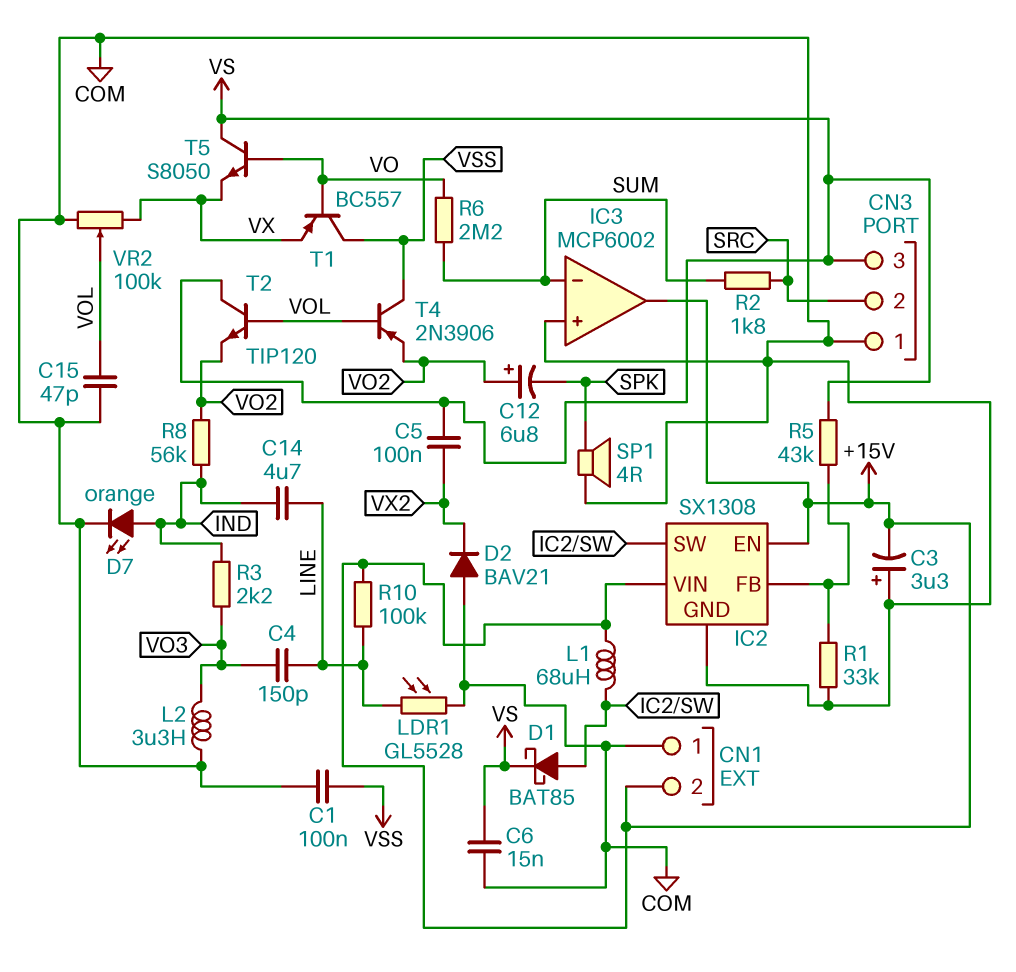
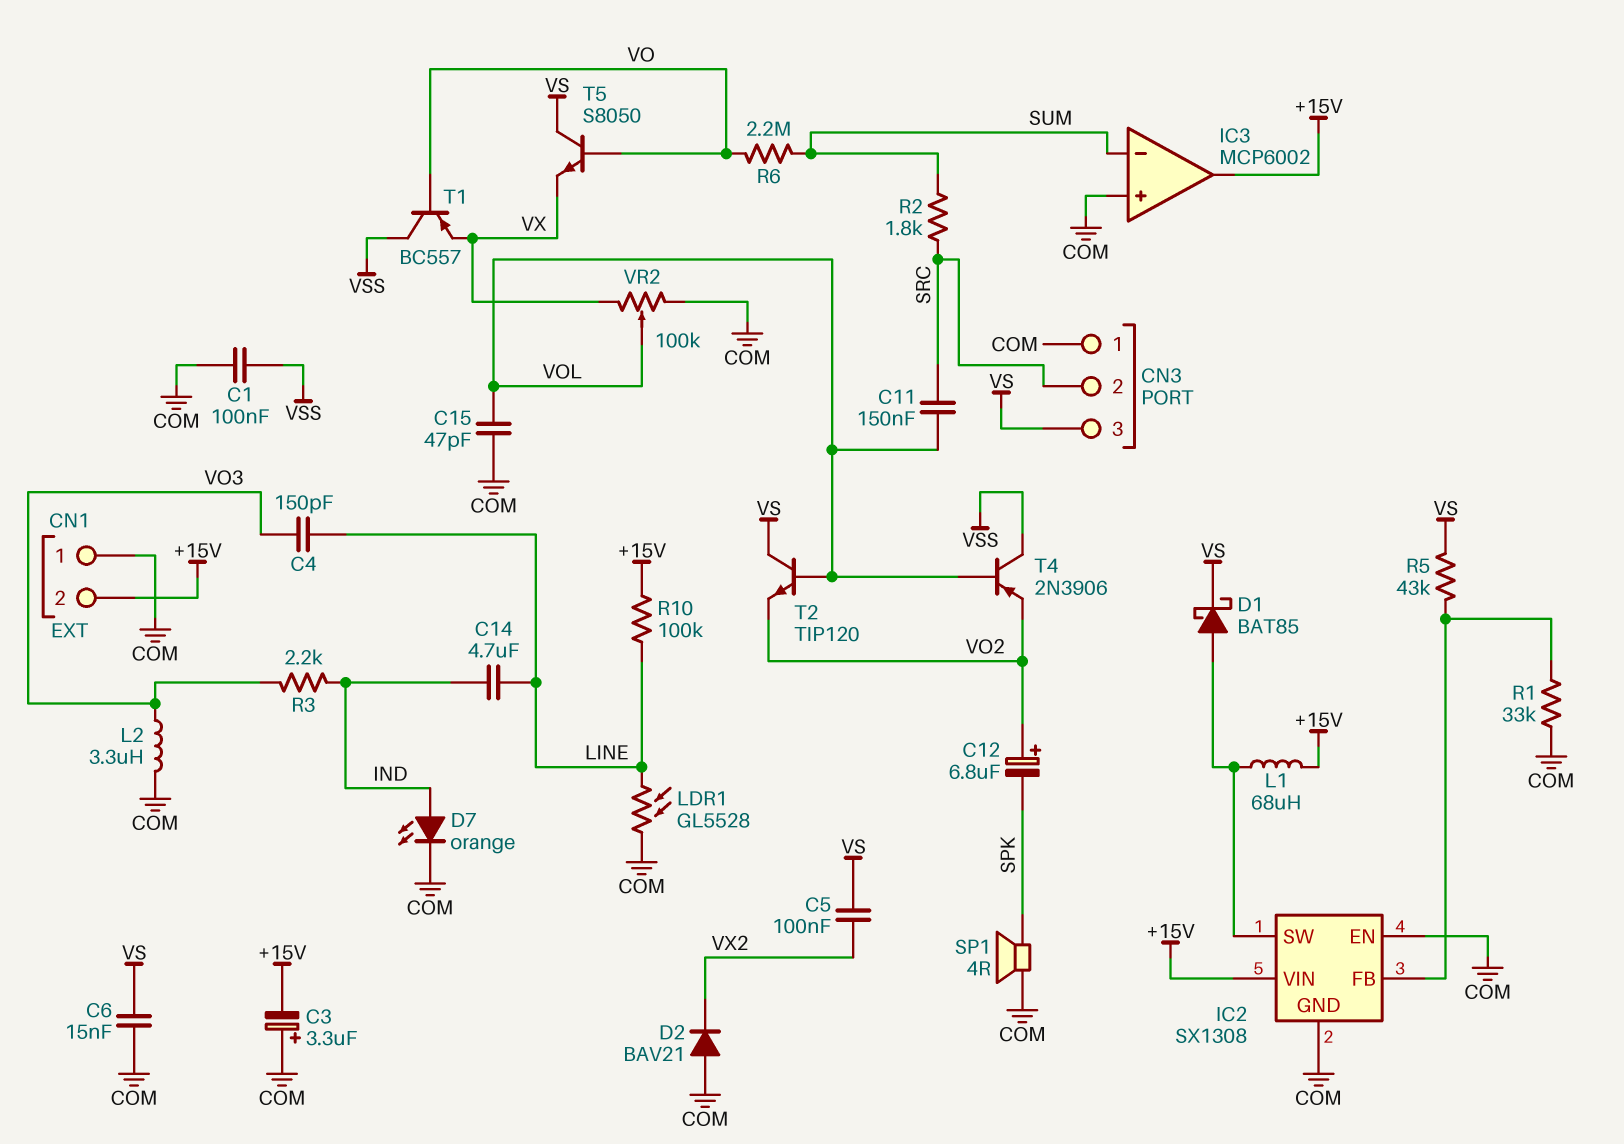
C11: none -> 150nF (SRC, VOL)
IC2 pin EN: +15V -> COM
R8: 56k (IND, VO2) -> none

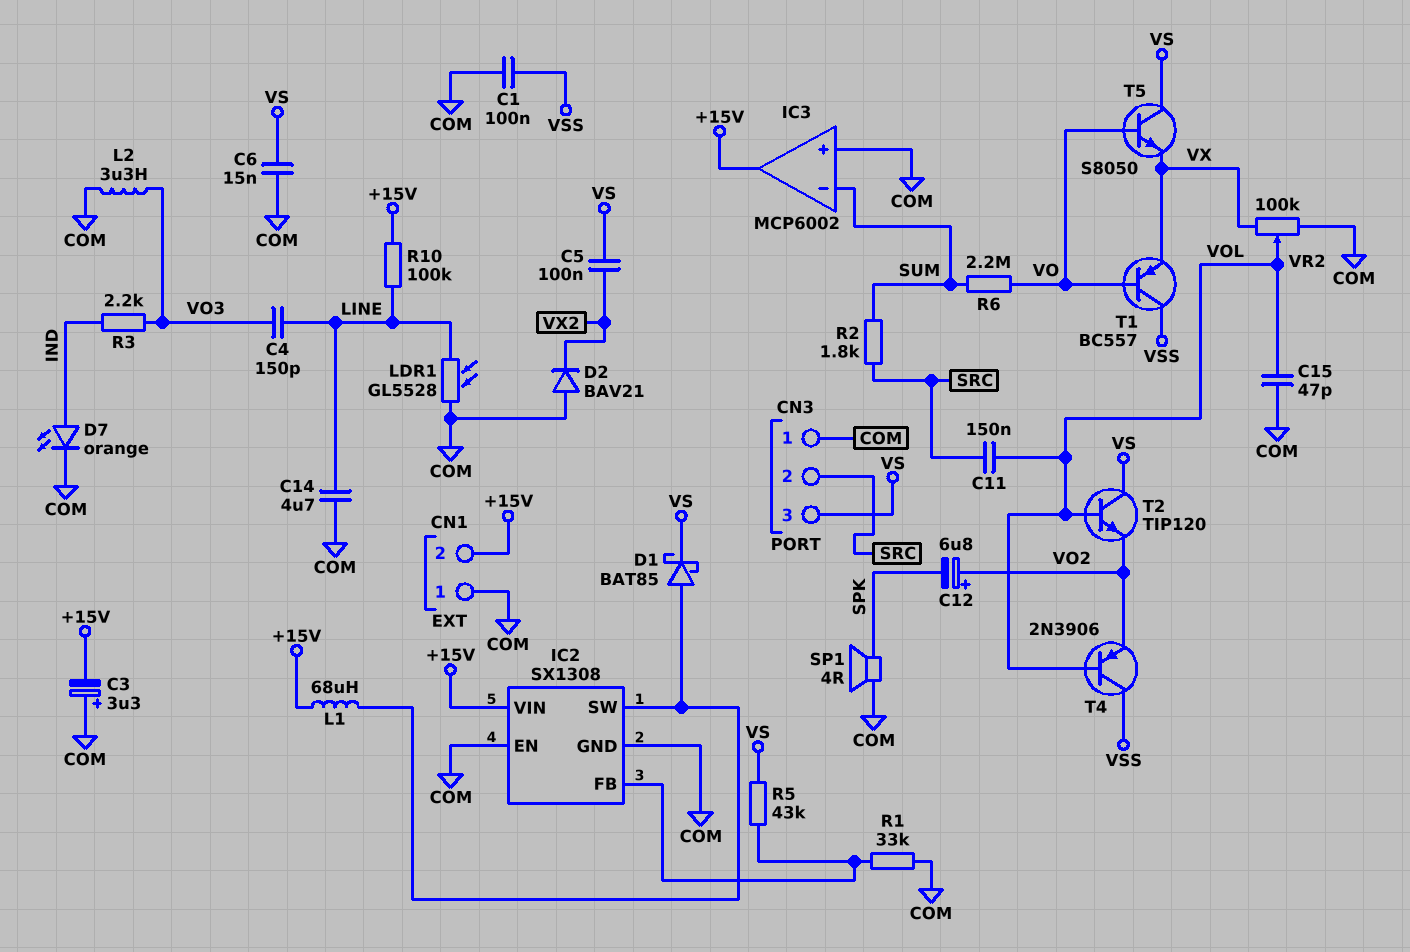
C14: 4.7uF (IND, LINE) -> 4.7uF (COM, LINE)

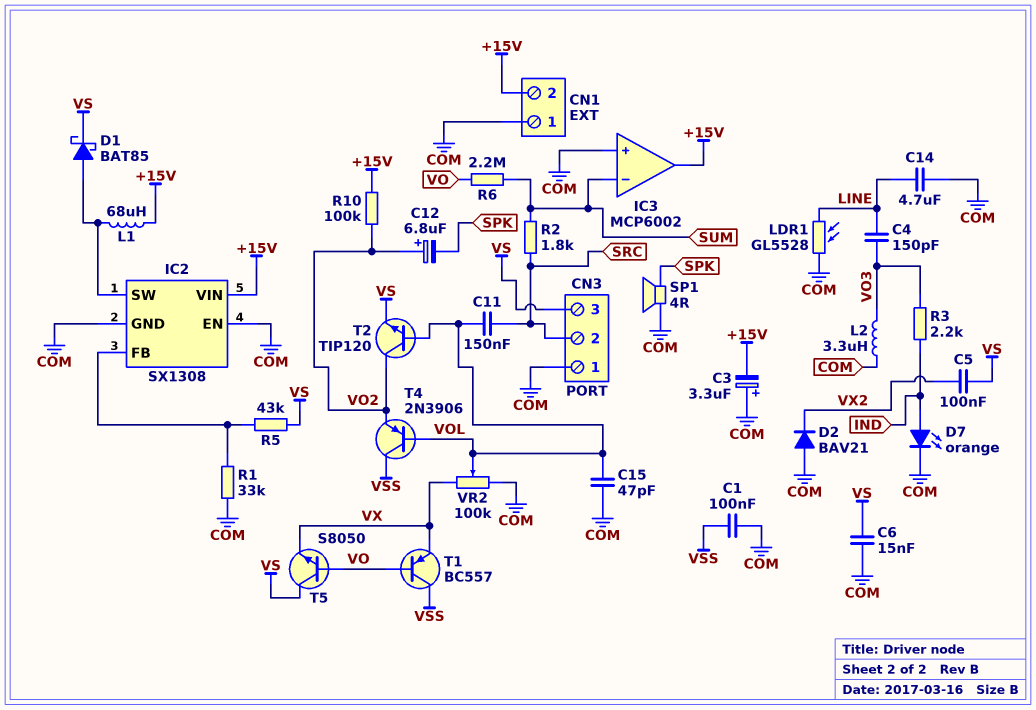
R10: 100k (+15V, LINE) -> 100k (+15V, VO2)
T2: NPN TIP120 (B VOL, C VS, E VO2) -> NPN TIP120 (B VOL, C VO2, E VS)

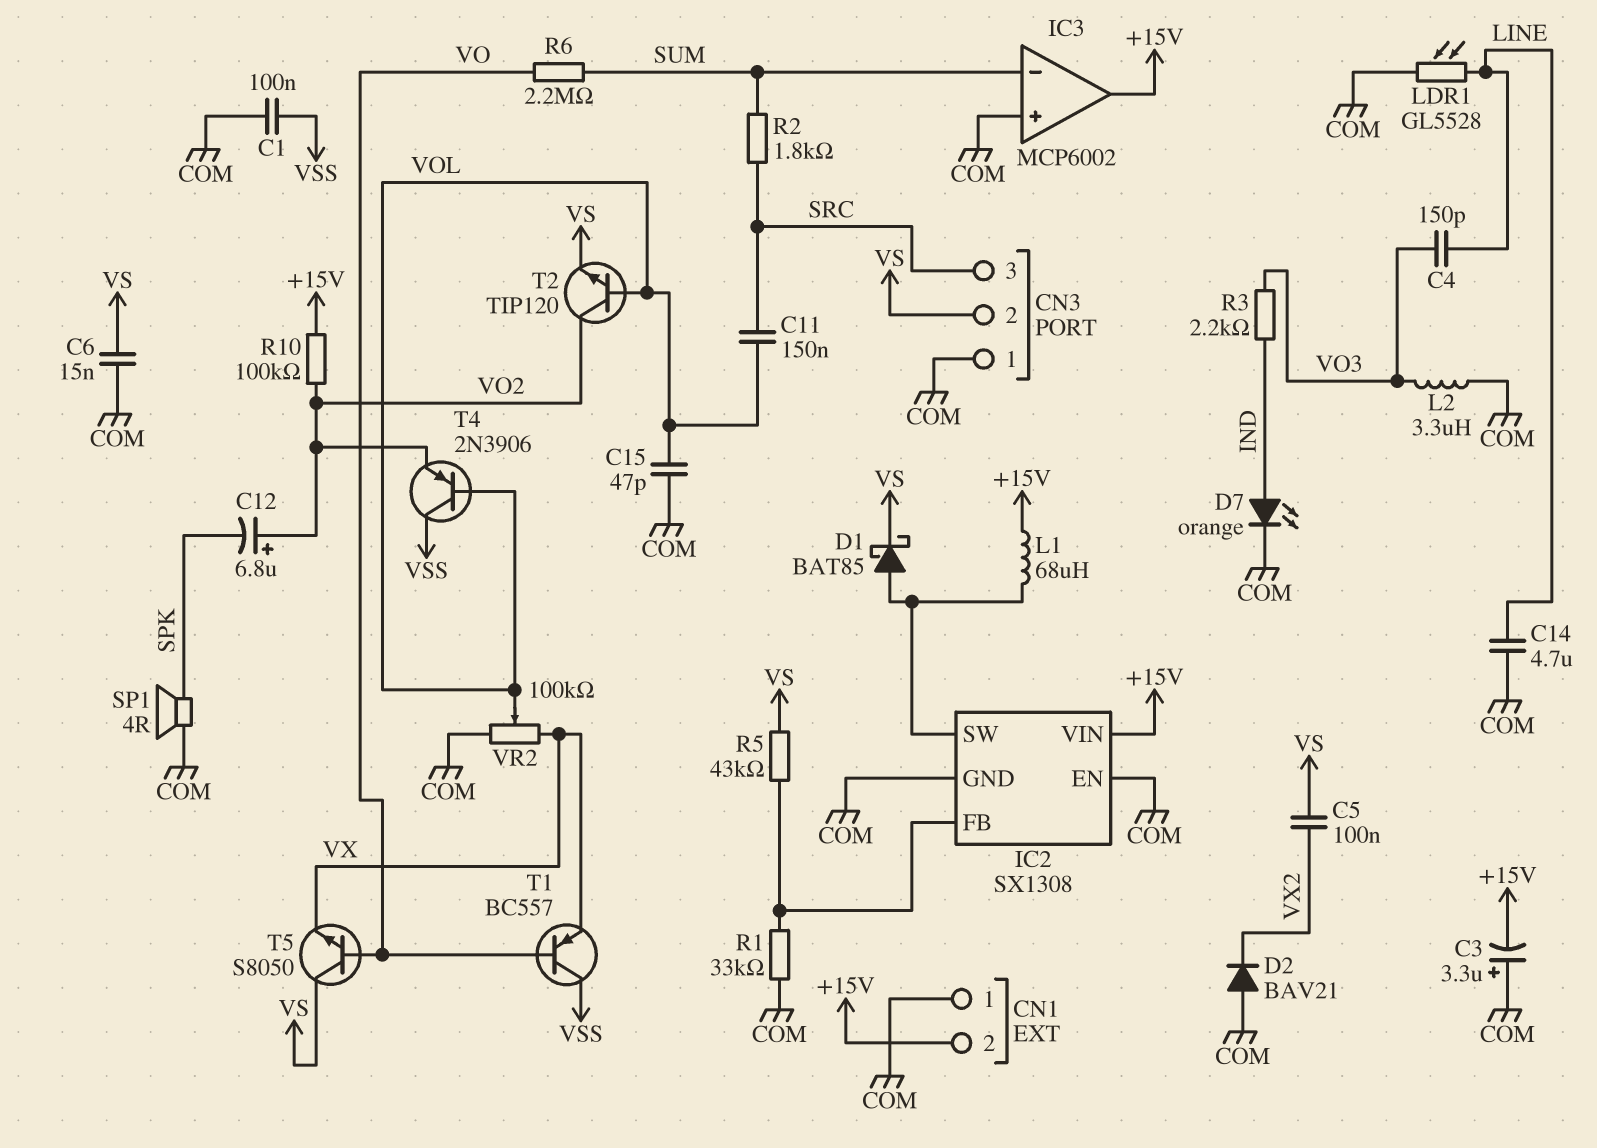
CN3 pin 2: SRC -> VS
CN3 pin 3: VS -> SRC

